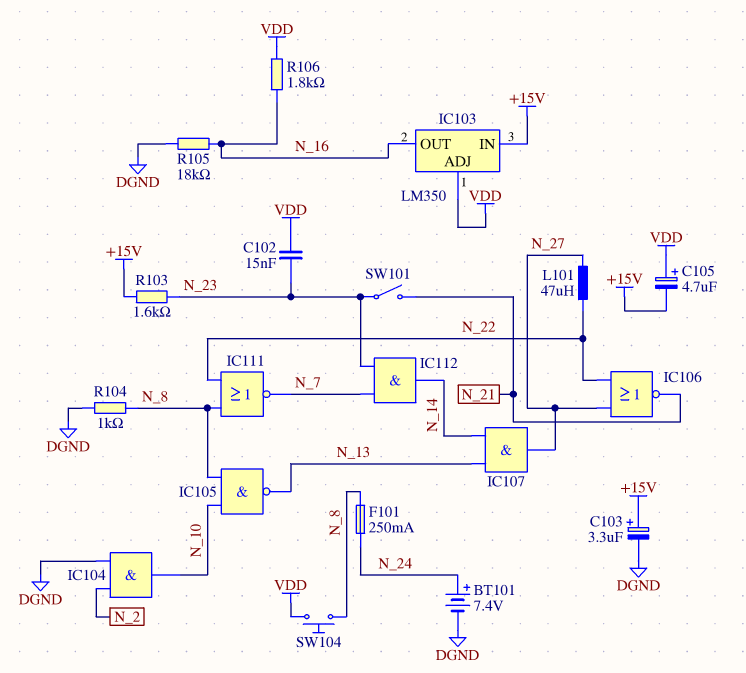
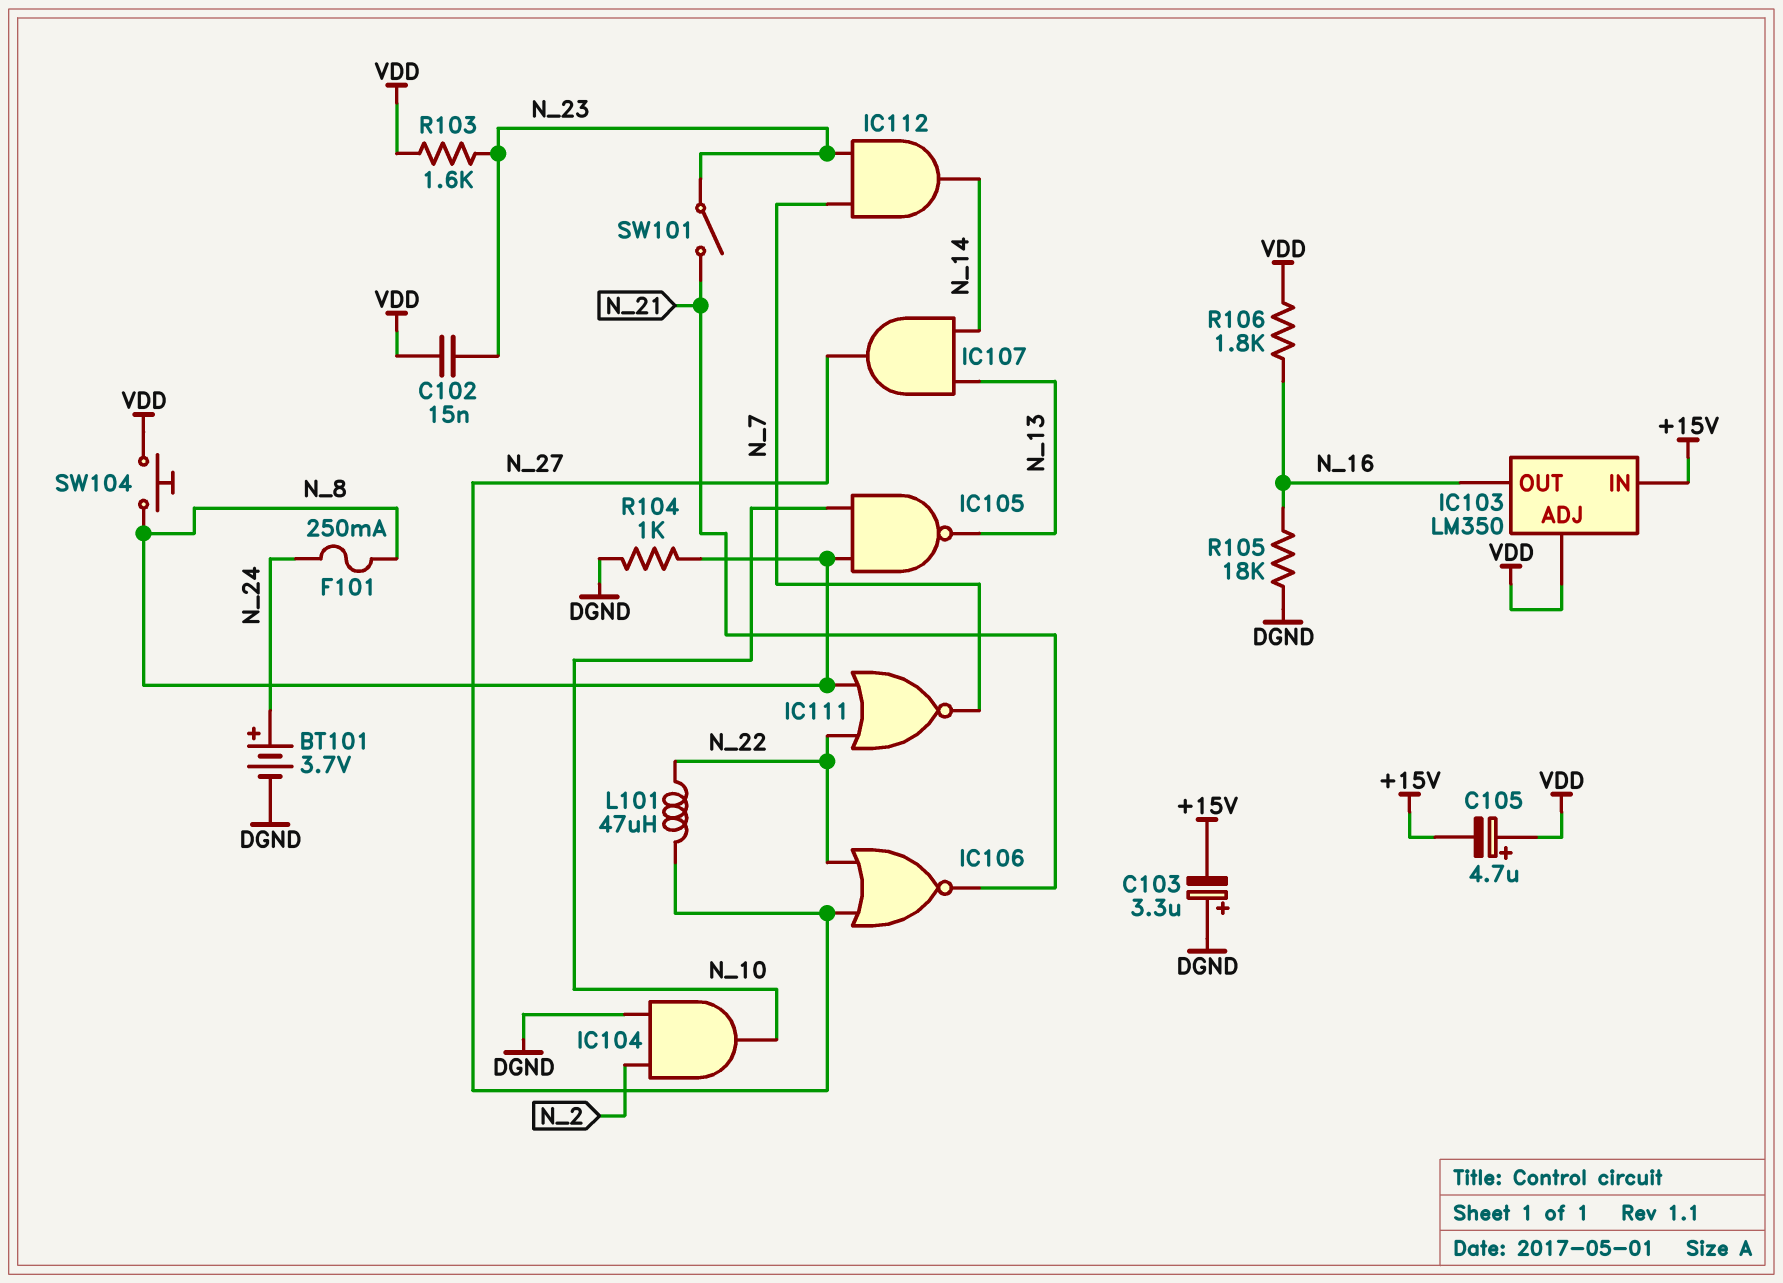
BT101: 7.4V (plus N_24, minus DGND) -> 3.7V (plus N_24, minus DGND)
C103: 3.3uF (plus +15V, minus DGND) -> 3.3uF (plus DGND, minus +15V)
R103: 1.6k (+15V, N_23) -> 1.6k (N_23, VDD)

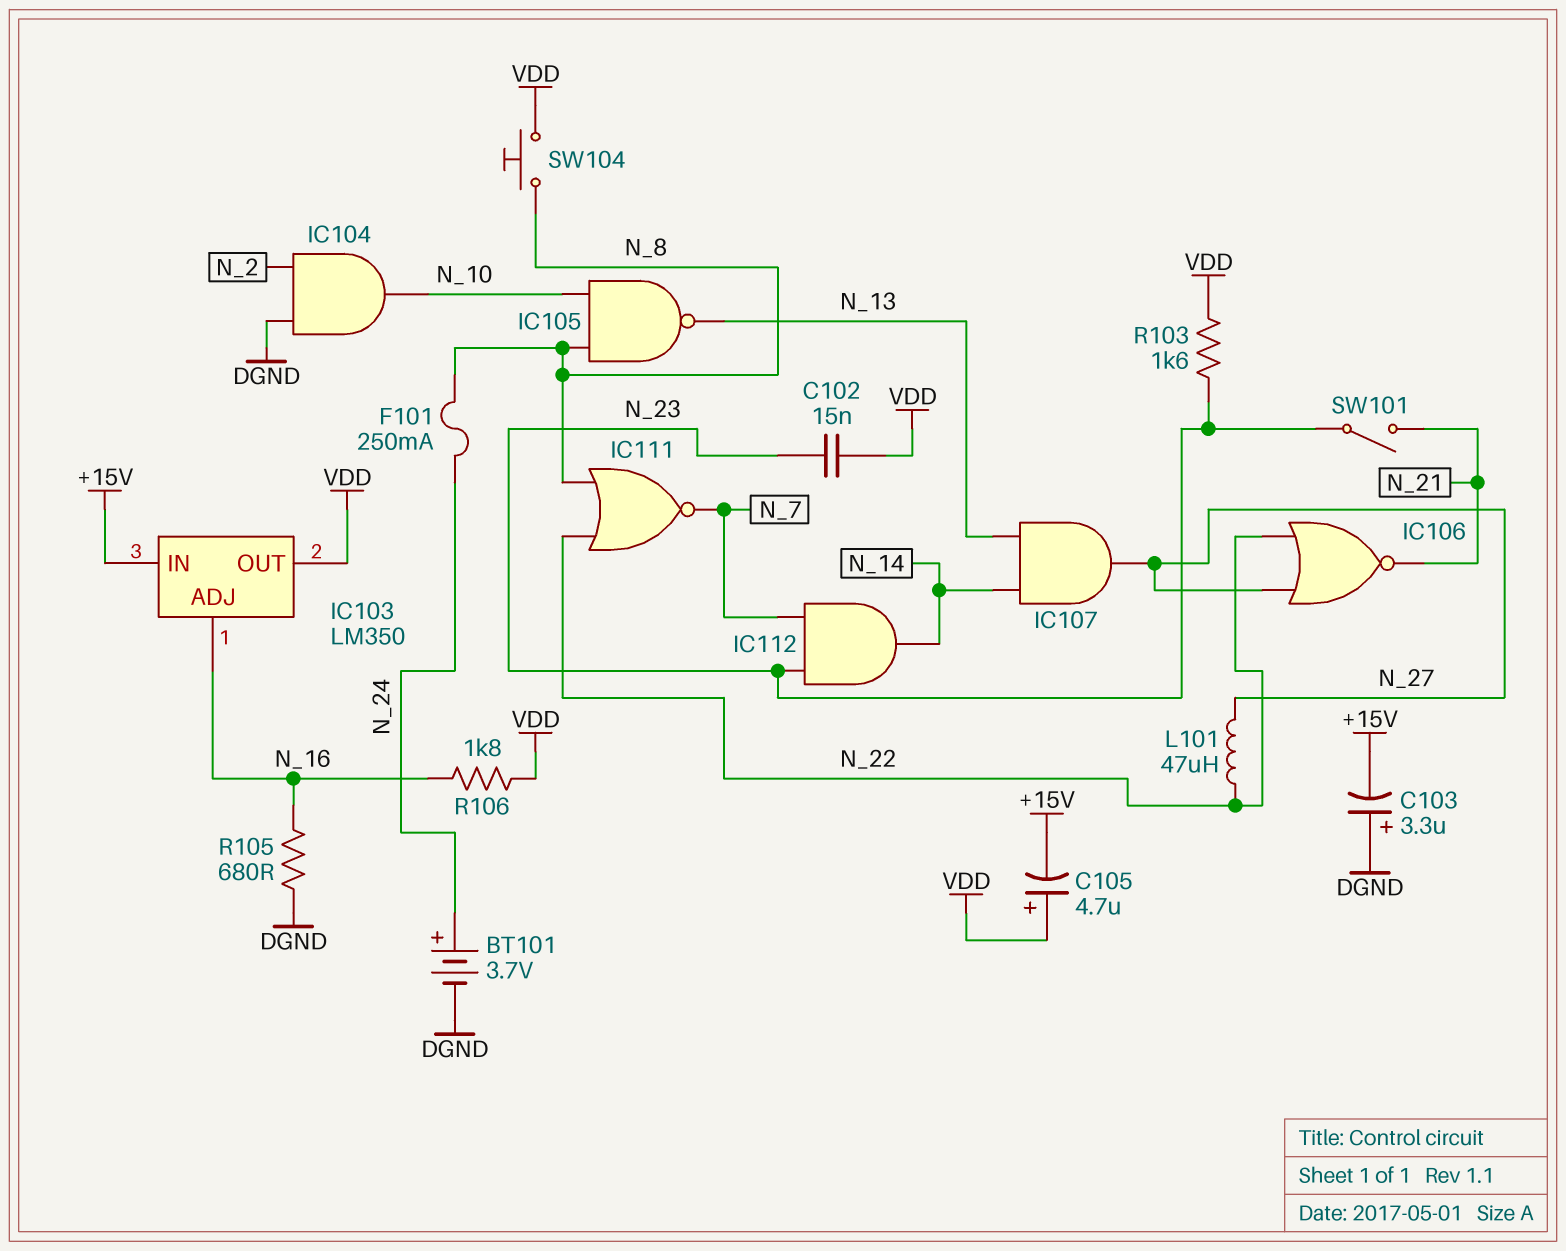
IC103 pin ADJ: VDD -> N_16
IC103 pin OUT: N_16 -> VDD
R104: 1k (DGND, N_8) -> none
R105: 18k (DGND, N_16) -> 680 (DGND, N_16)

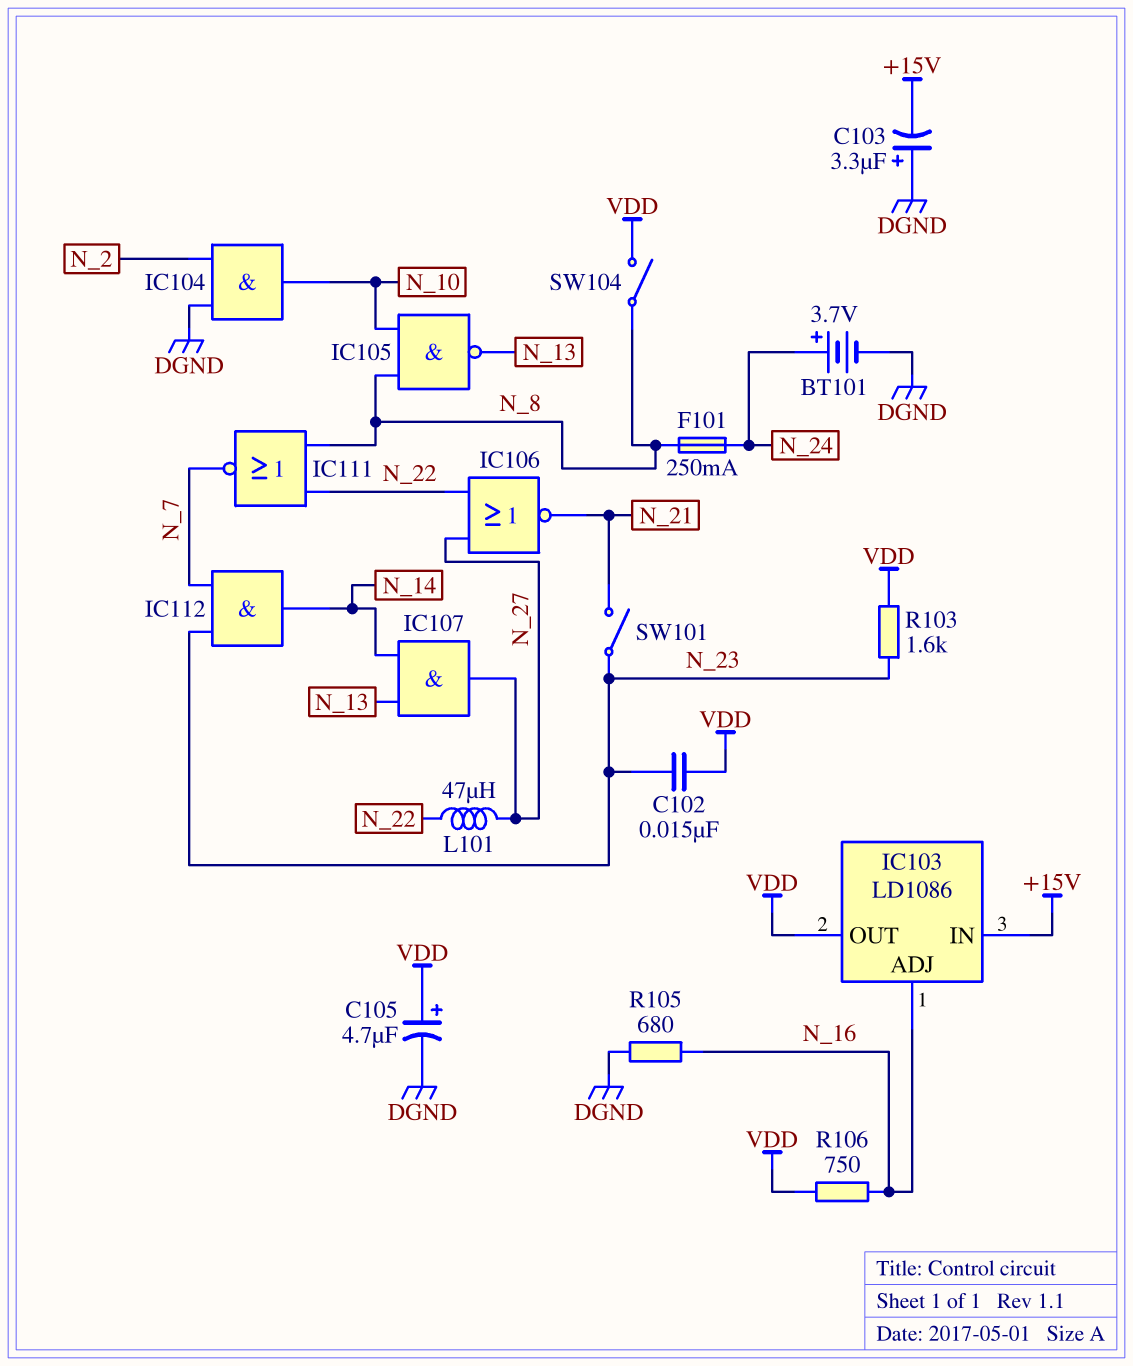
C105: 4.7uF (plus VDD, minus +15V) -> 4.7uF (plus VDD, minus DGND)
IC103: LM350 -> LD1086
R106: 1.8k (N_16, VDD) -> 750 (N_16, VDD)
SW104: button (N_8, VDD) -> switch (N_8, VDD)

